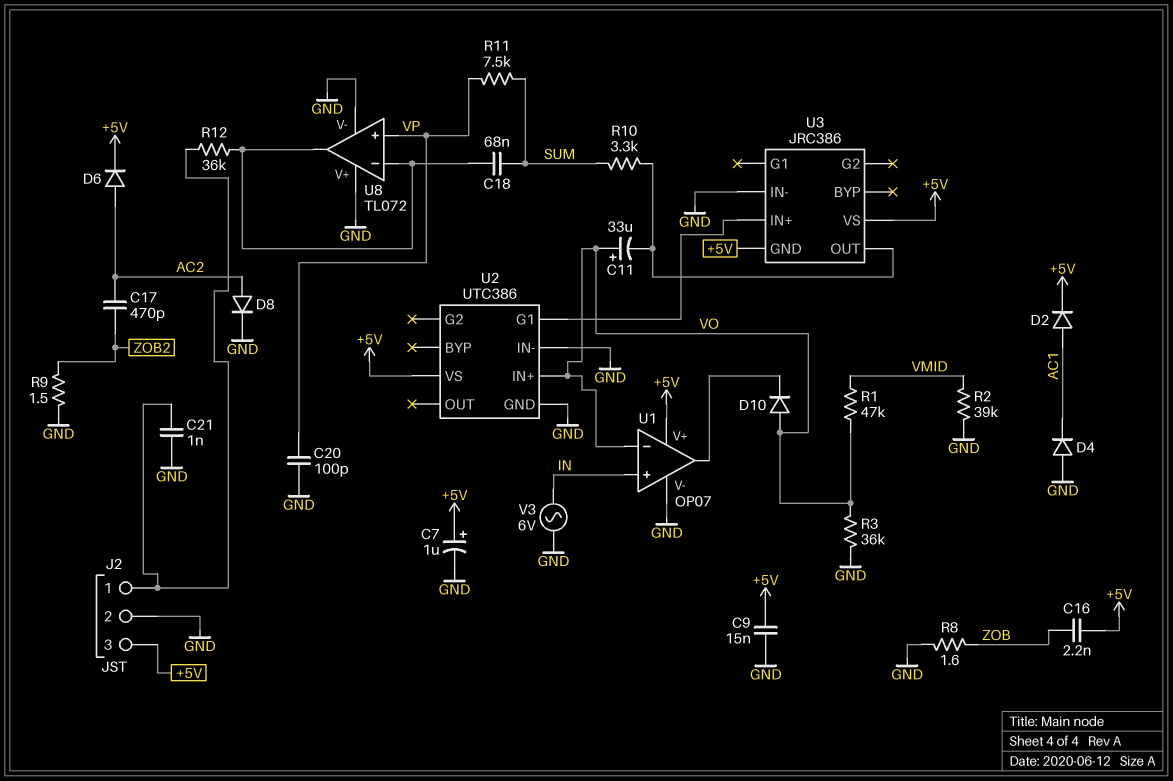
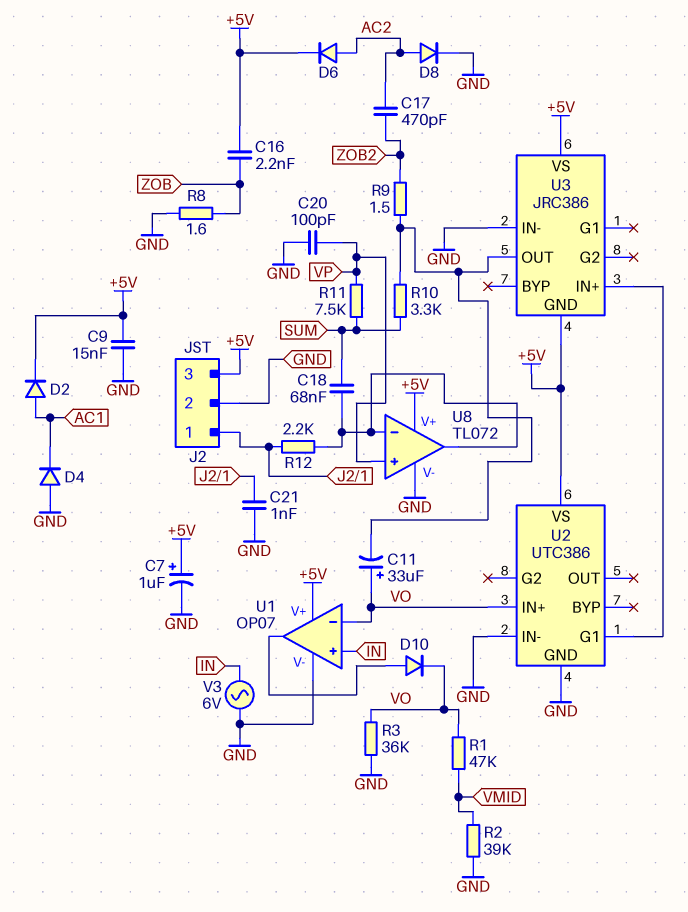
D10: diode (A VO, K U1/out) -> diode (A U1/out, K VO)
R9: 1.5 (GND, ZOB2) -> 1.5 (U3/OUT, ZOB2)
R12: 36k (J2/1, U8/in-) -> 2.2k (J2/1, U8/in-)
U8 pin V+: GND -> +5V

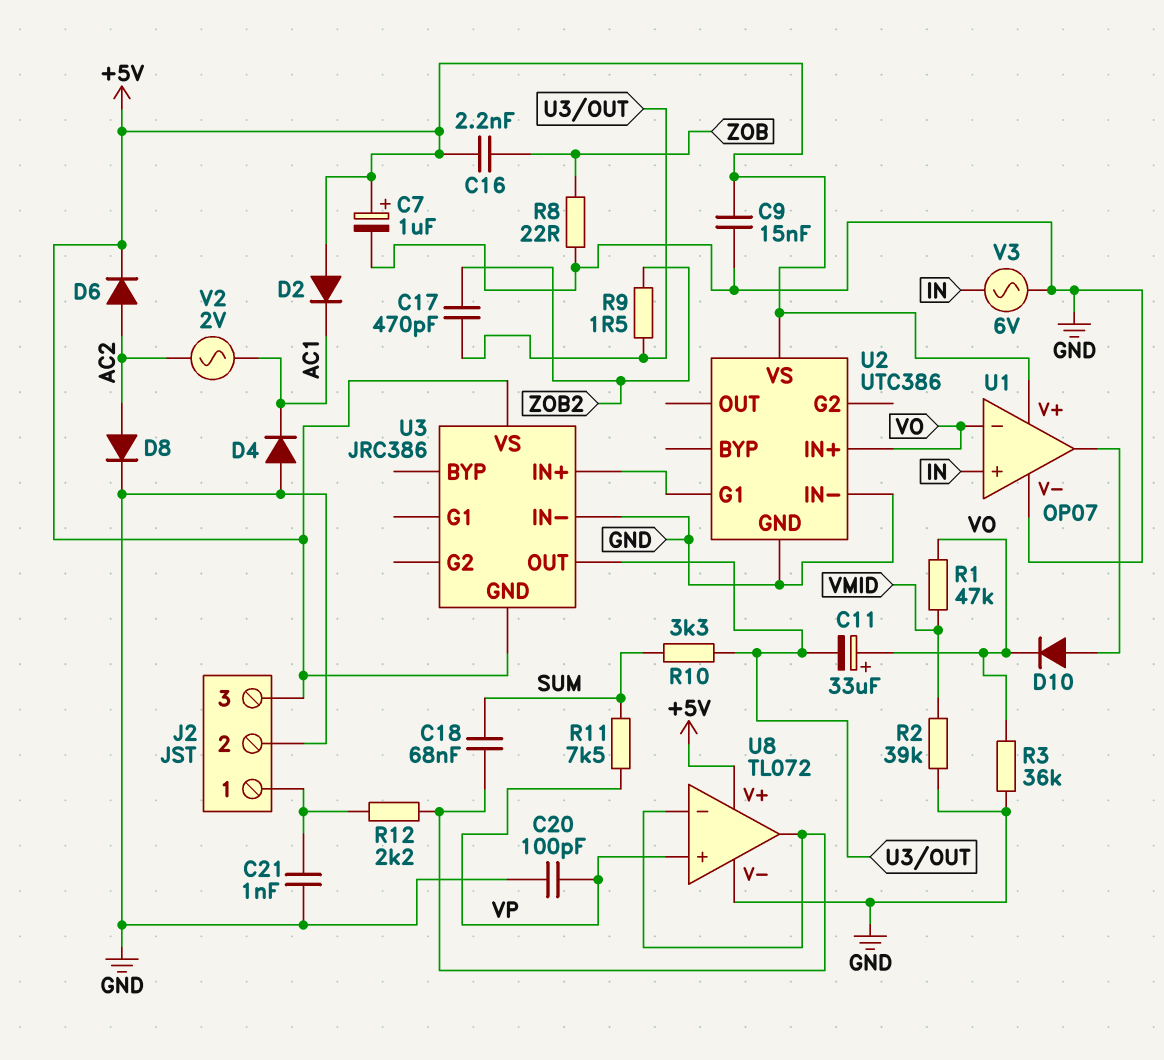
C17: 470pF (AC2, ZOB2) -> 470pF (U3/OUT, ZOB2)
D2: diode (A AC1, K +5V) -> diode (A +5V, K AC1)
R8: 1.6 (GND, ZOB) -> 22 (GND, ZOB)
V2: none -> AC 2V (AC1, AC2)

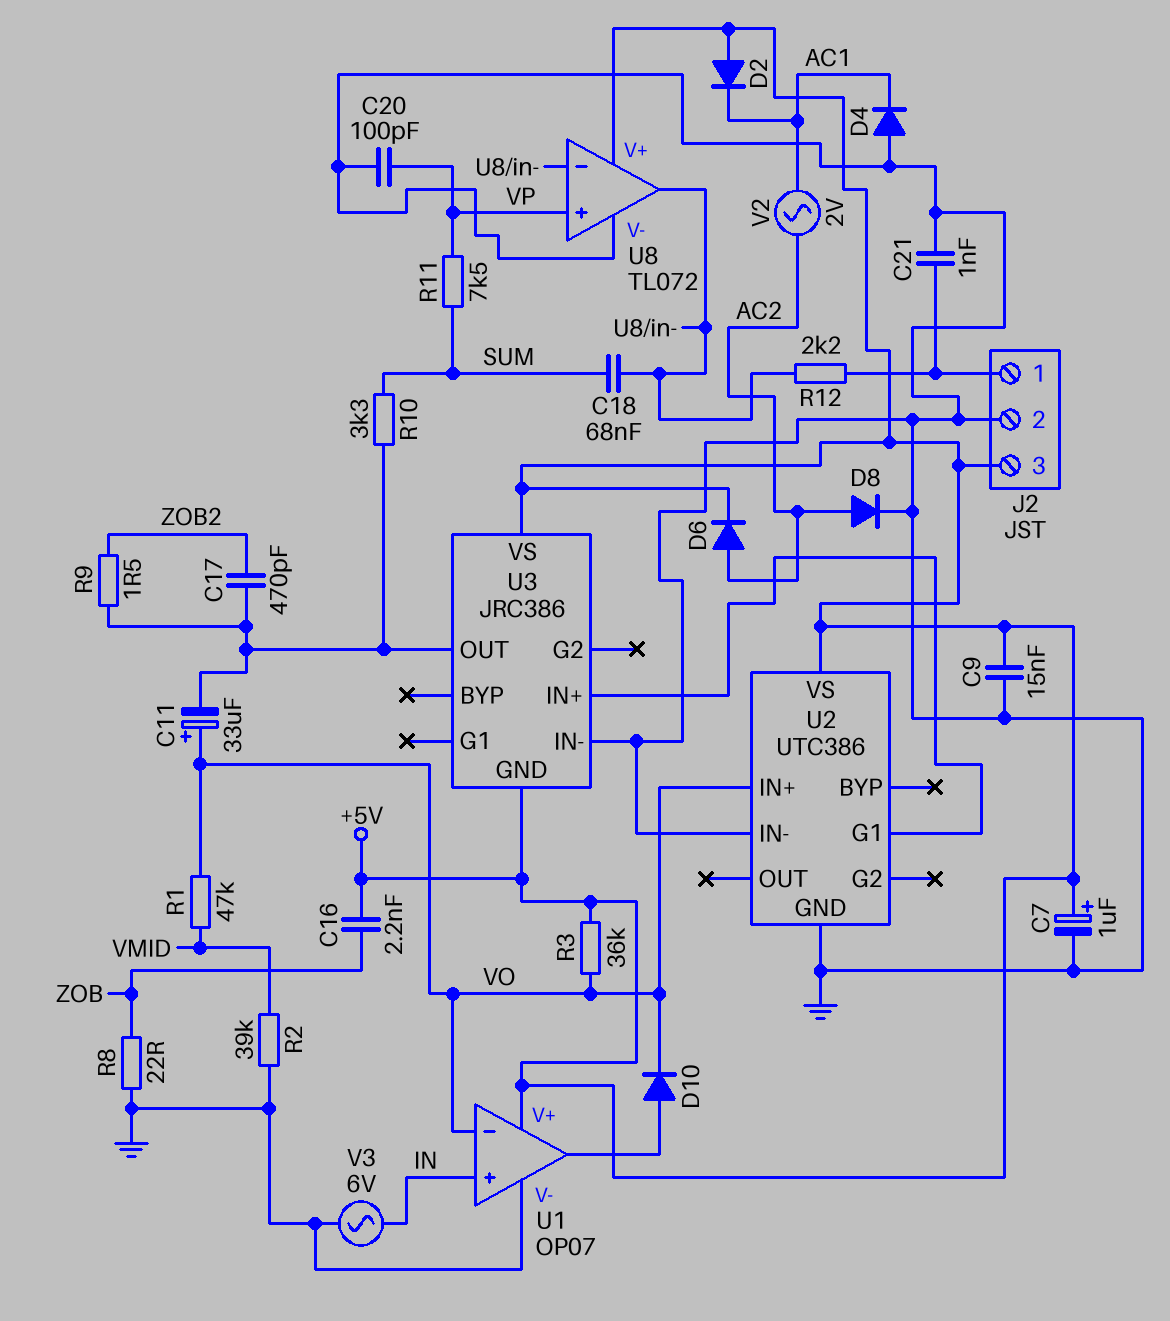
R3: 36k (GND, VO) -> 36k (+5V, VO)

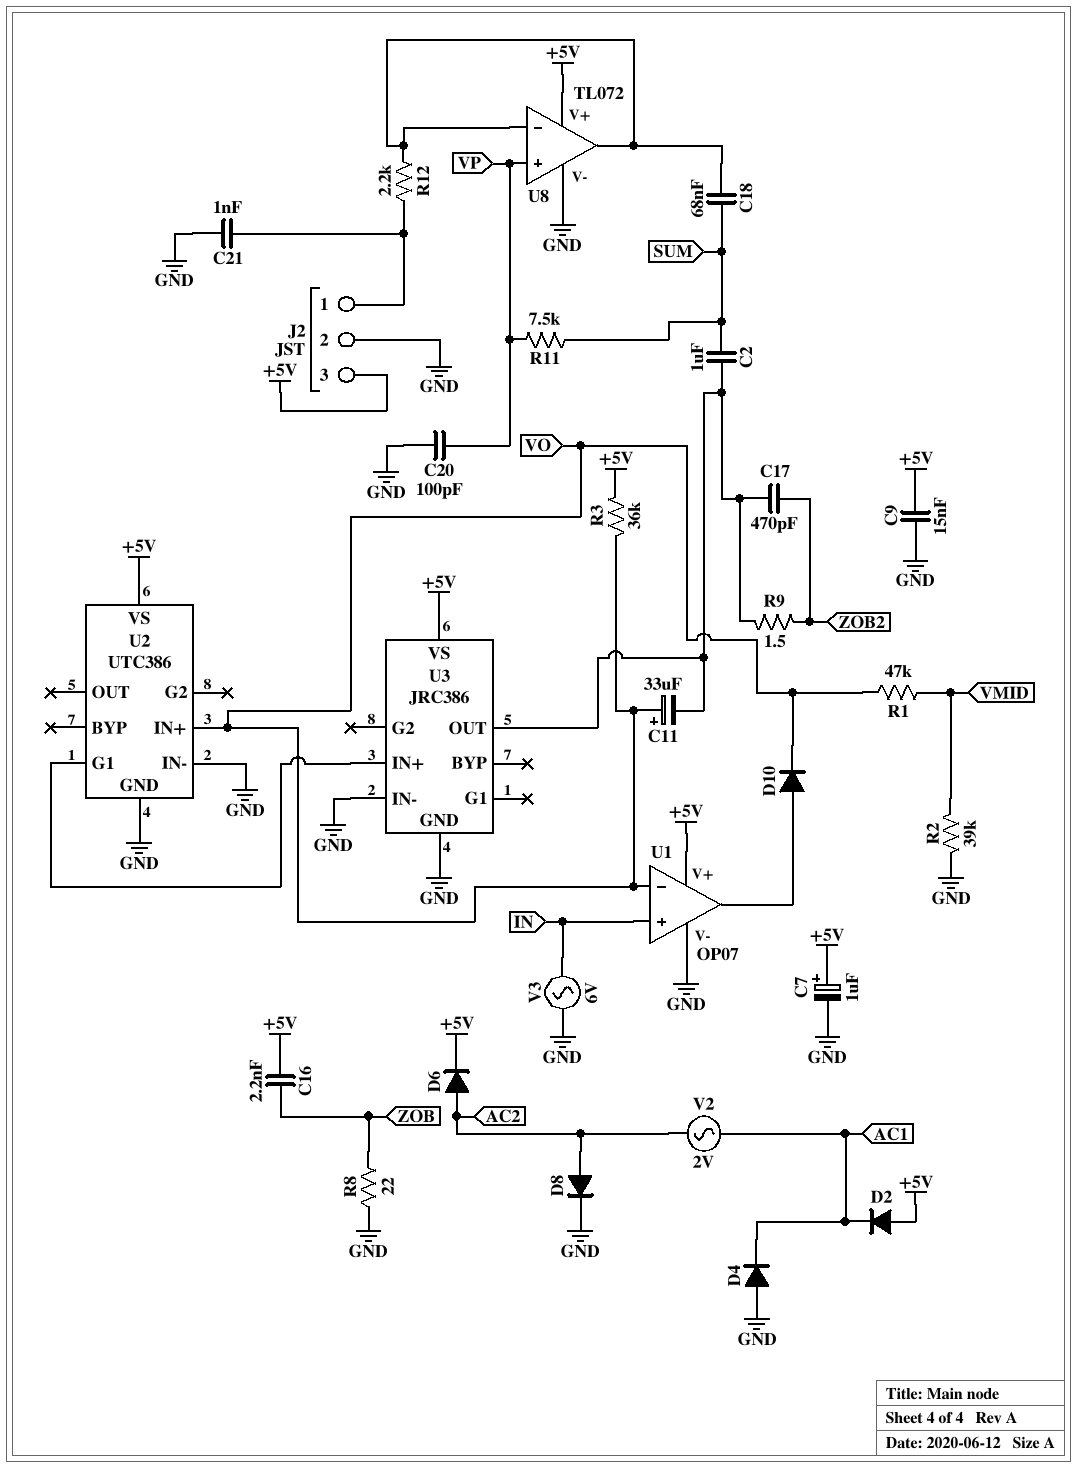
C2: none -> 1uF (SUM, U3/OUT)
R10: 3.3k (SUM, U3/OUT) -> none
U3 pin GND: +5V -> GND

